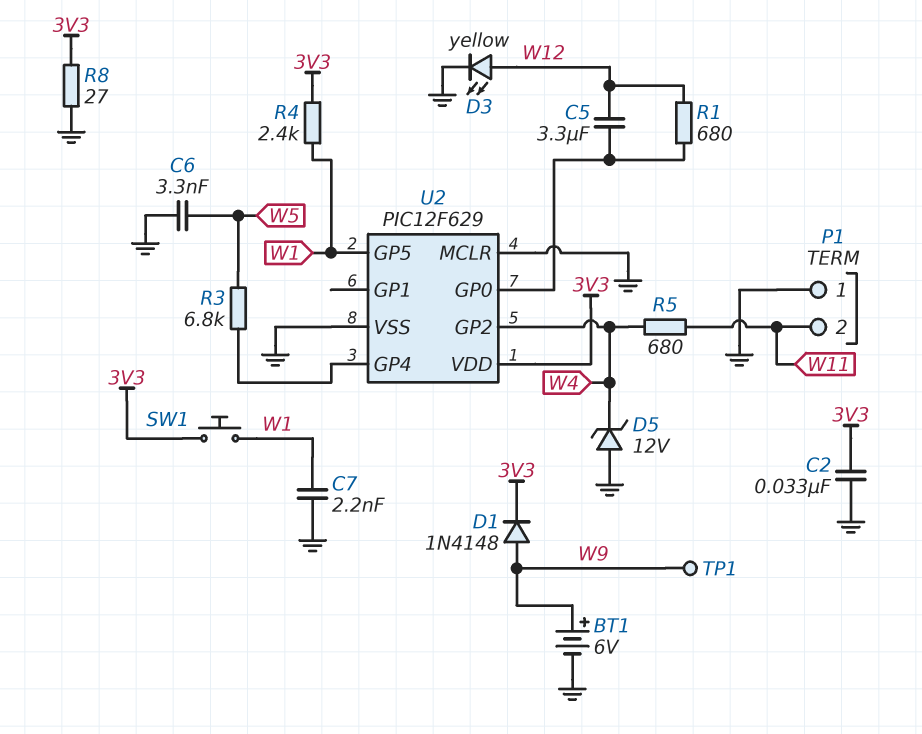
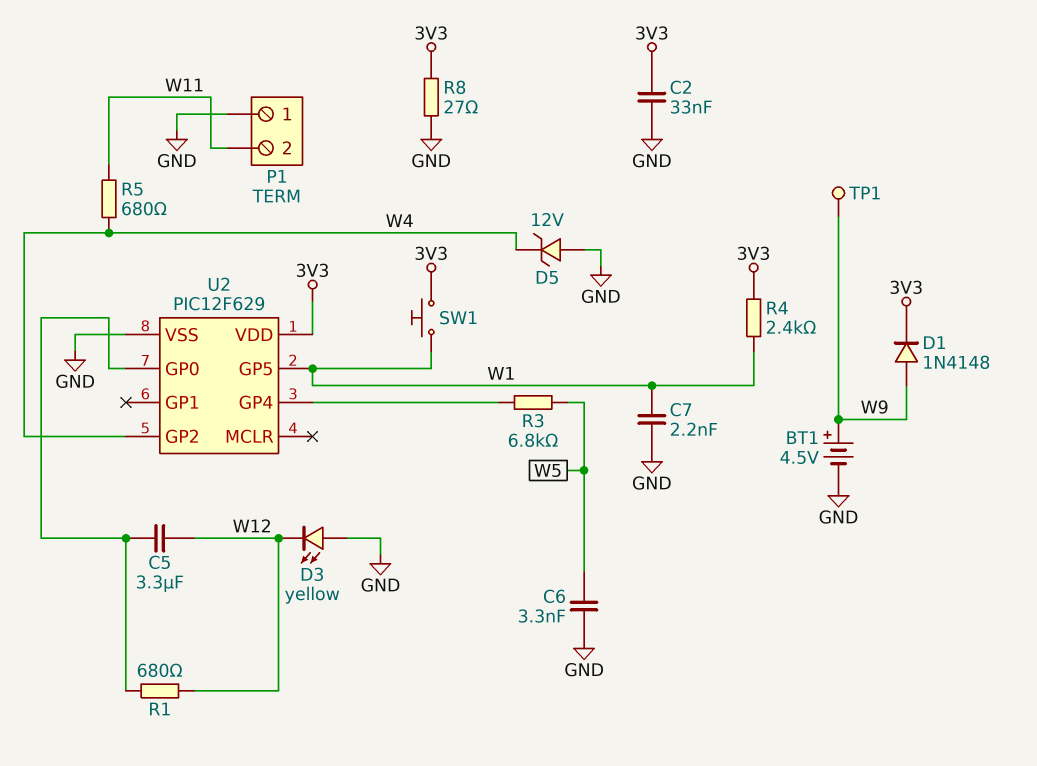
BT1: 6V (plus W9, minus GND) -> 4.5V (plus W9, minus GND)
D3: LED yellow (A W12, K GND) -> LED yellow (A GND, K W12)
U2 pin MCLR: GND -> none

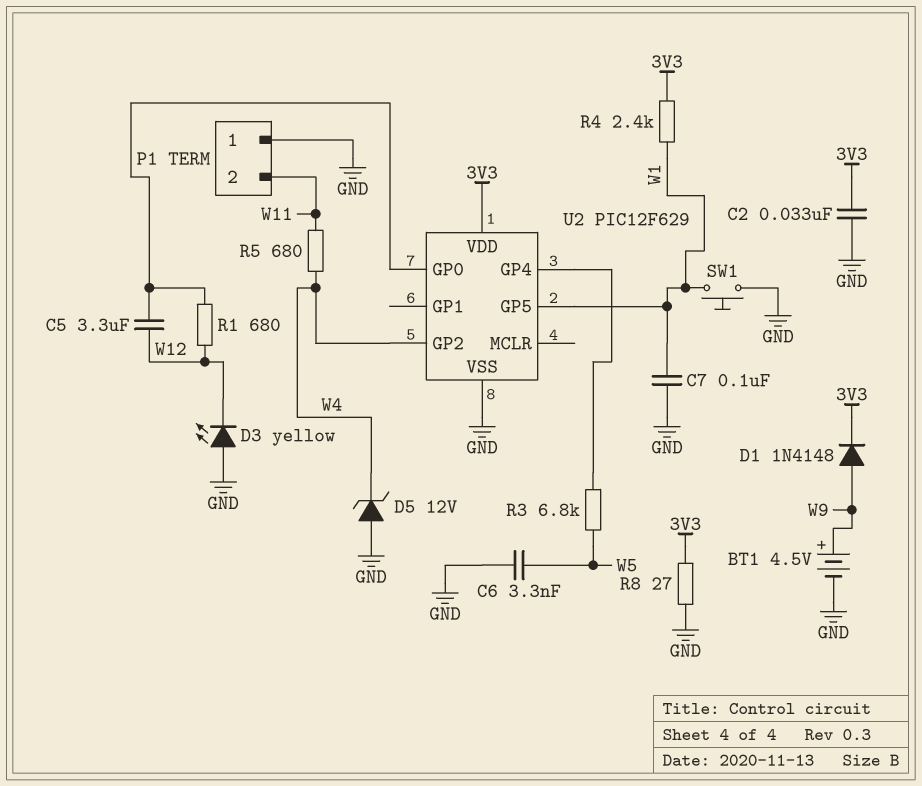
C7: 2.2nF (GND, W1) -> 100nF (GND, W1)
SW1: button (3V3, W1) -> button (GND, W1)
TP1: test point (W9) -> none

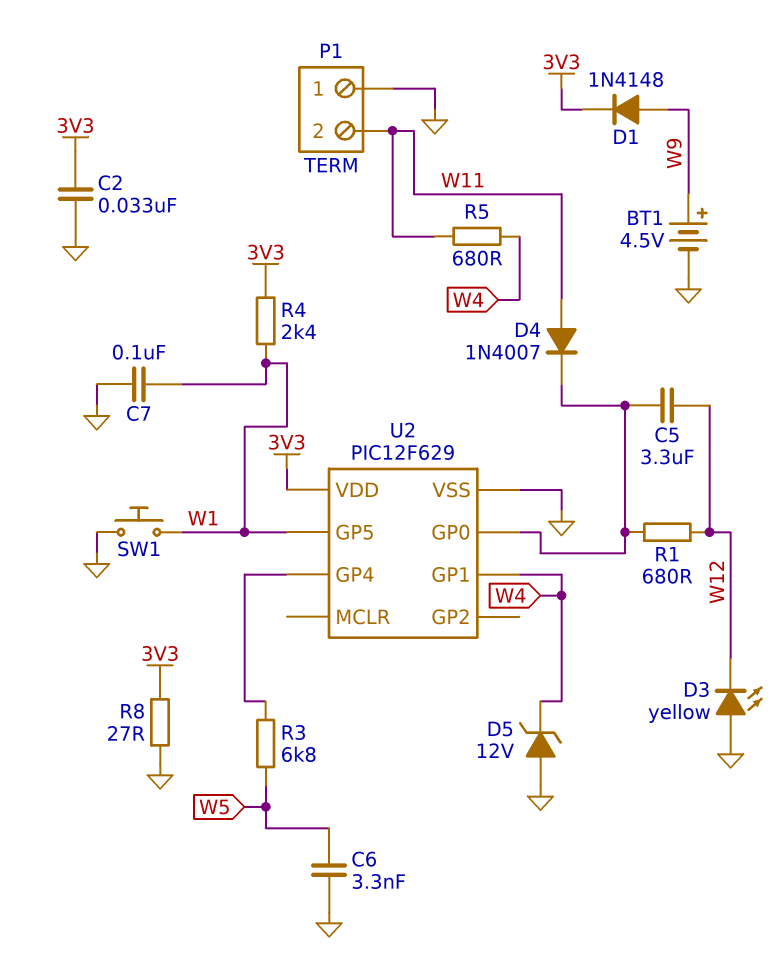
D4: none -> diode 1N4007 (A W11, K U2/GP0)
U2 pin GP1: none -> W4
U2 pin GP2: W4 -> none

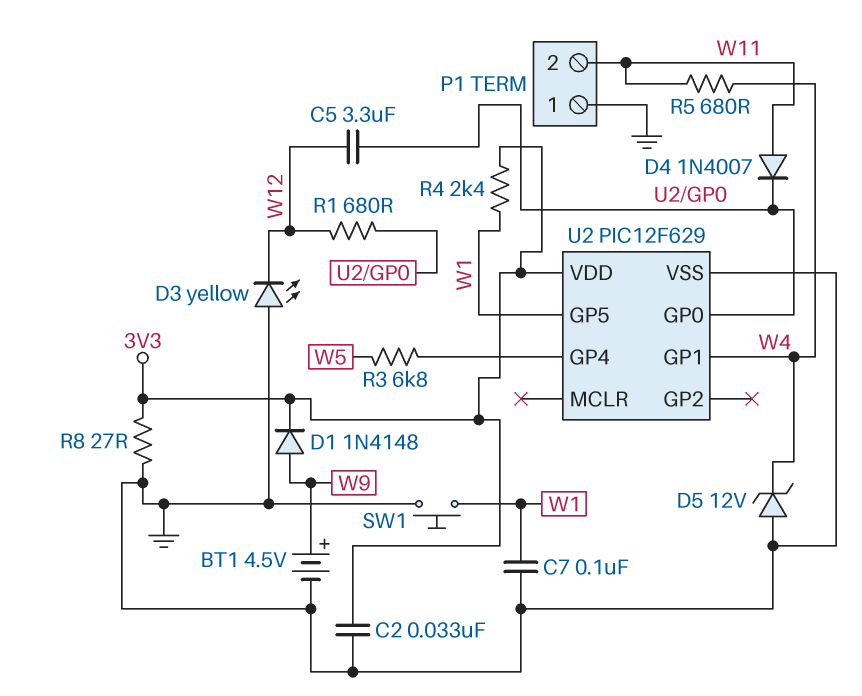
C6: 3.3nF (GND, W5) -> none

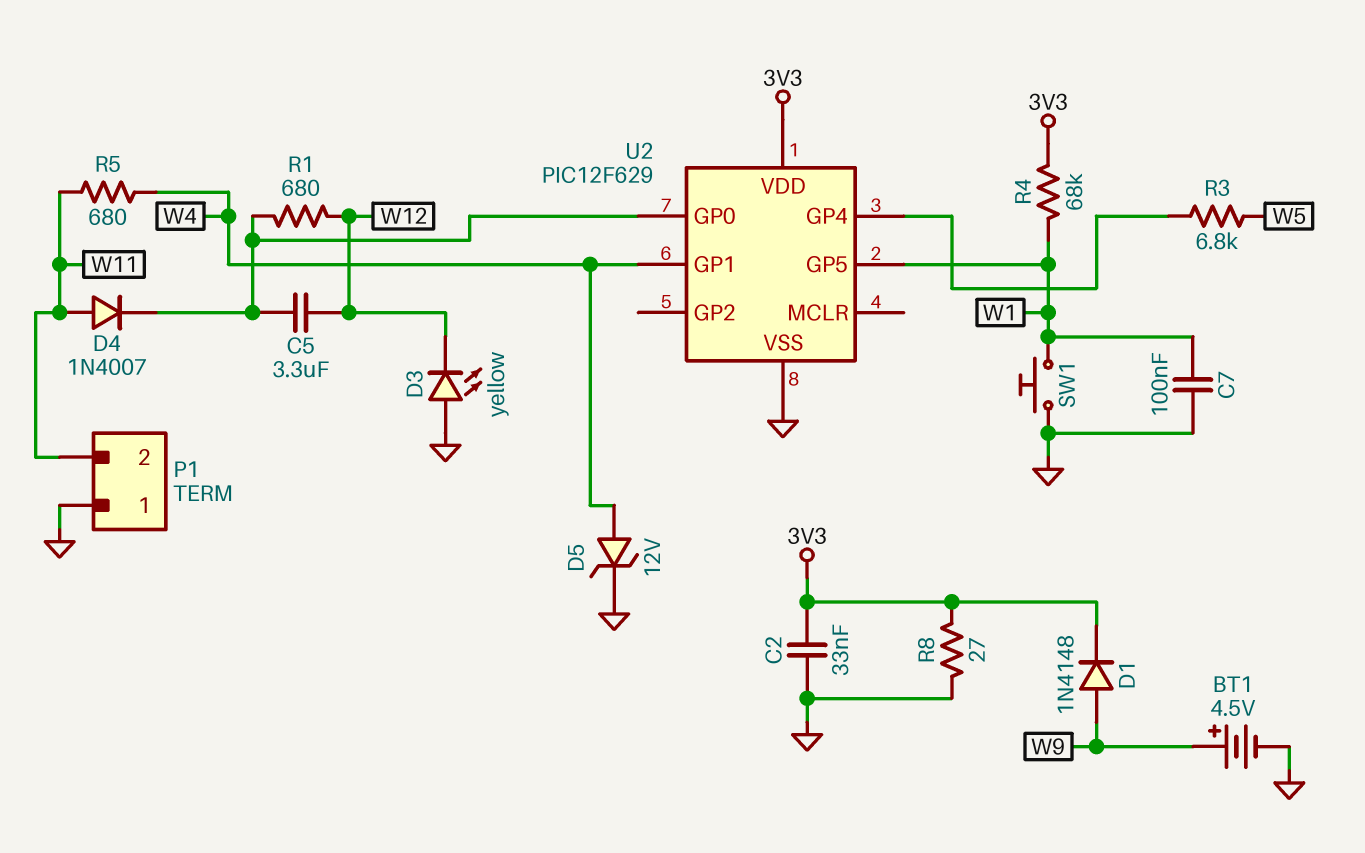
D5: zener 12V (A GND, K W4) -> zener 12V (A W4, K GND)
R4: 2.4k (3V3, W1) -> 68k (3V3, W1)

